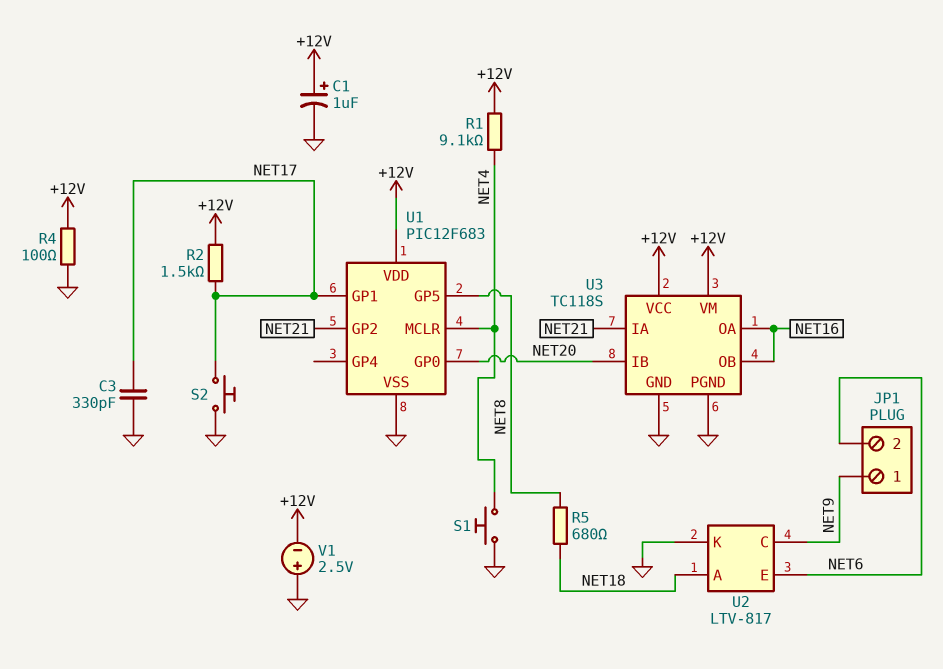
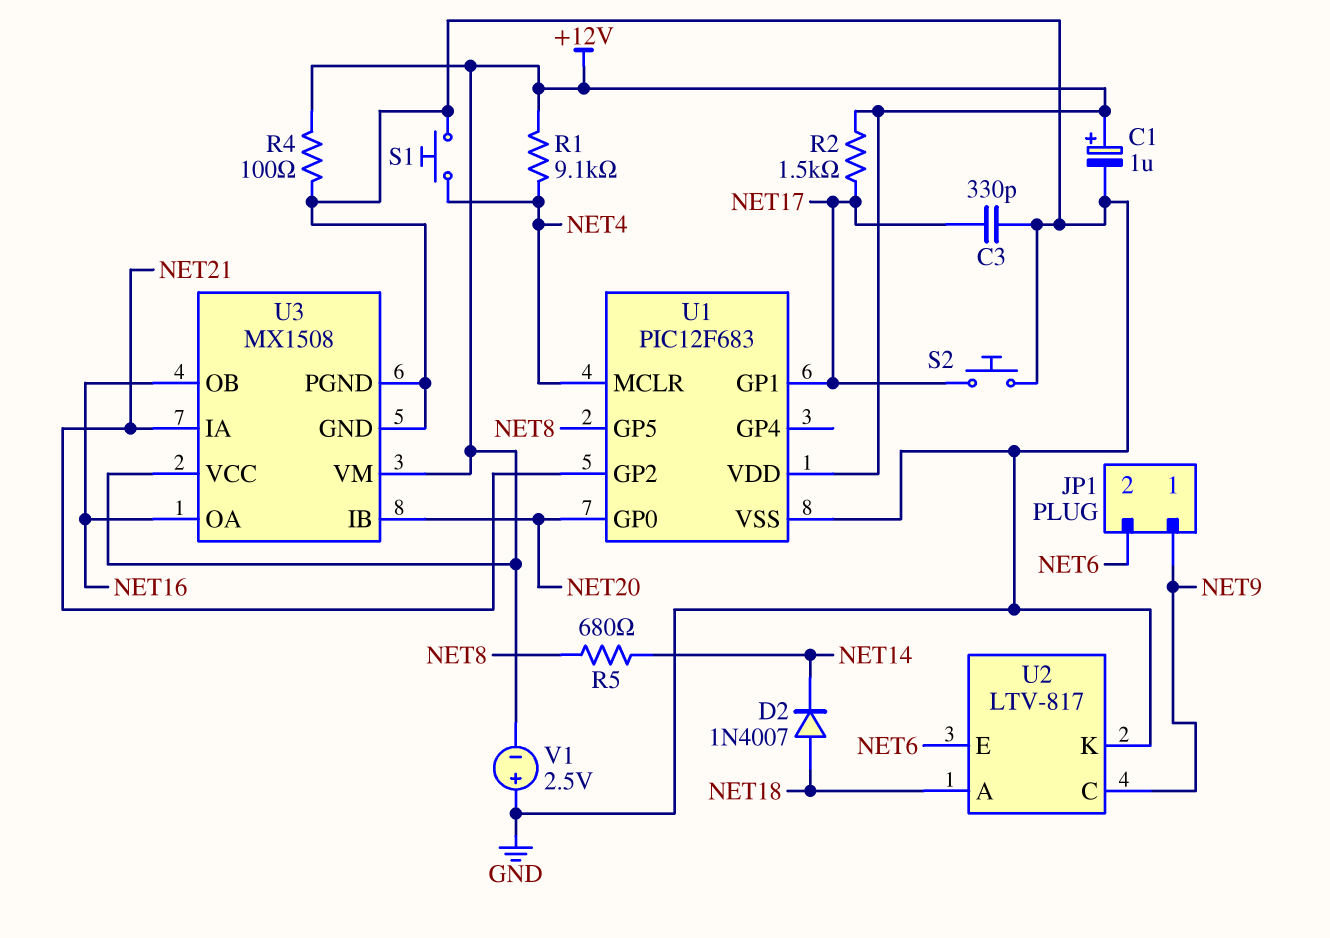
D2: none -> diode 1N4007 (A NET18, K NET14)
R5: 680 (NET8, NET18) -> 680 (NET8, NET14)
U3: TC118S -> MX1508

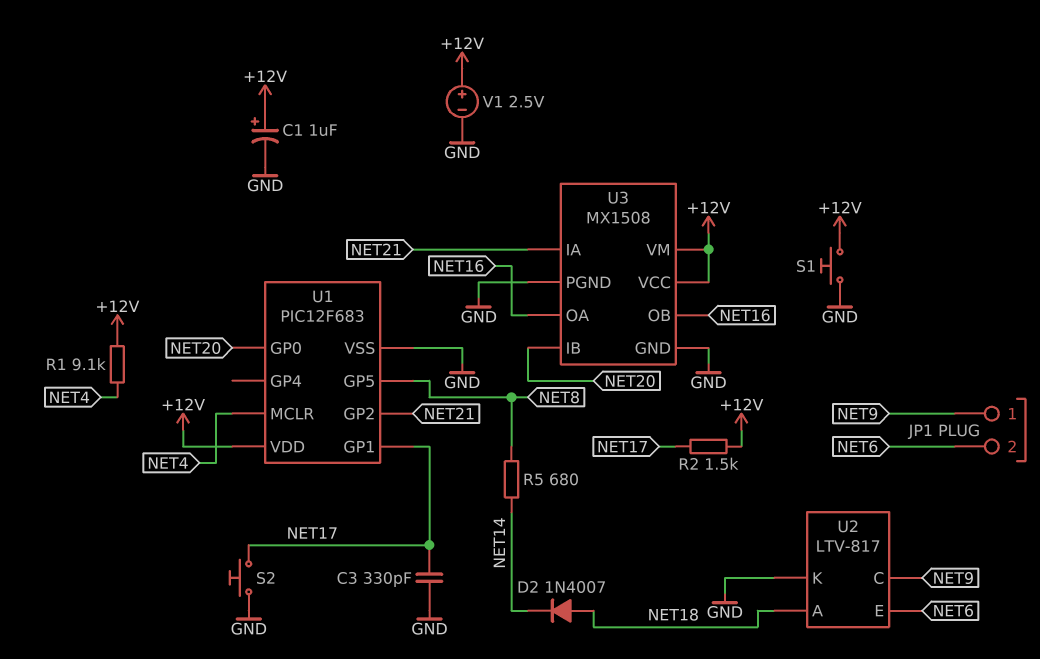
R4: 100 (+12V, GND) -> none
S1: button (GND, NET4) -> button (+12V, GND)
V1: 2.5V (plus GND, minus +12V) -> 2.5V (plus +12V, minus GND)

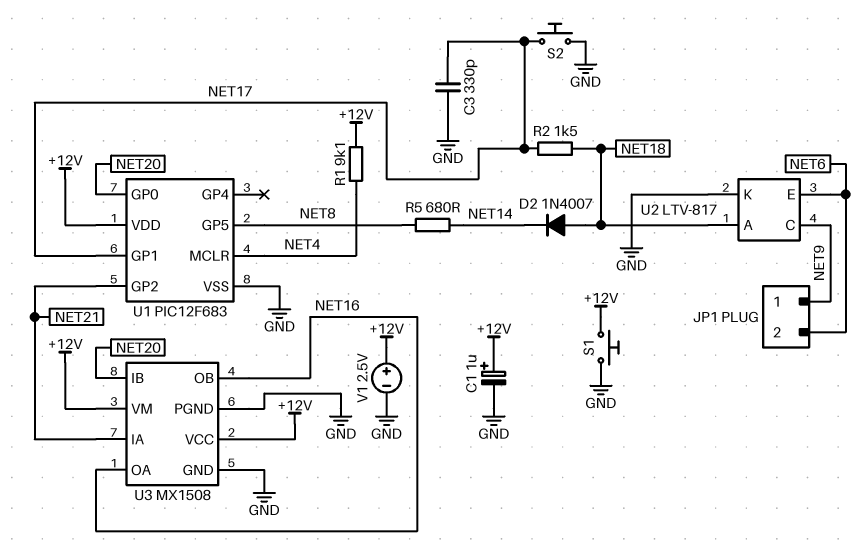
R2: 1.5k (+12V, NET17) -> 1.5k (NET17, NET18)

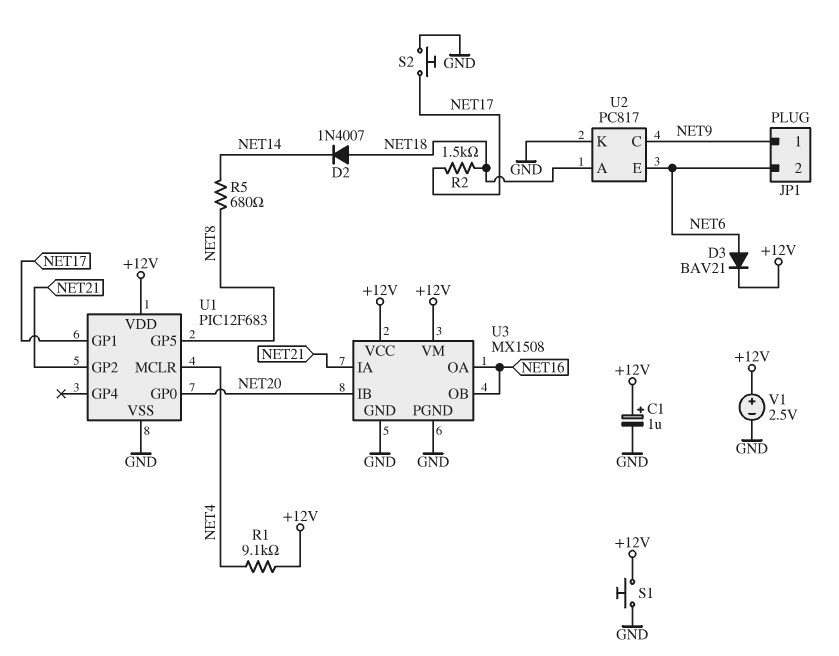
C3: 330pF (GND, NET17) -> none
D3: none -> diode BAV21 (A NET6, K +12V)
U2: LTV-817 -> PC817

